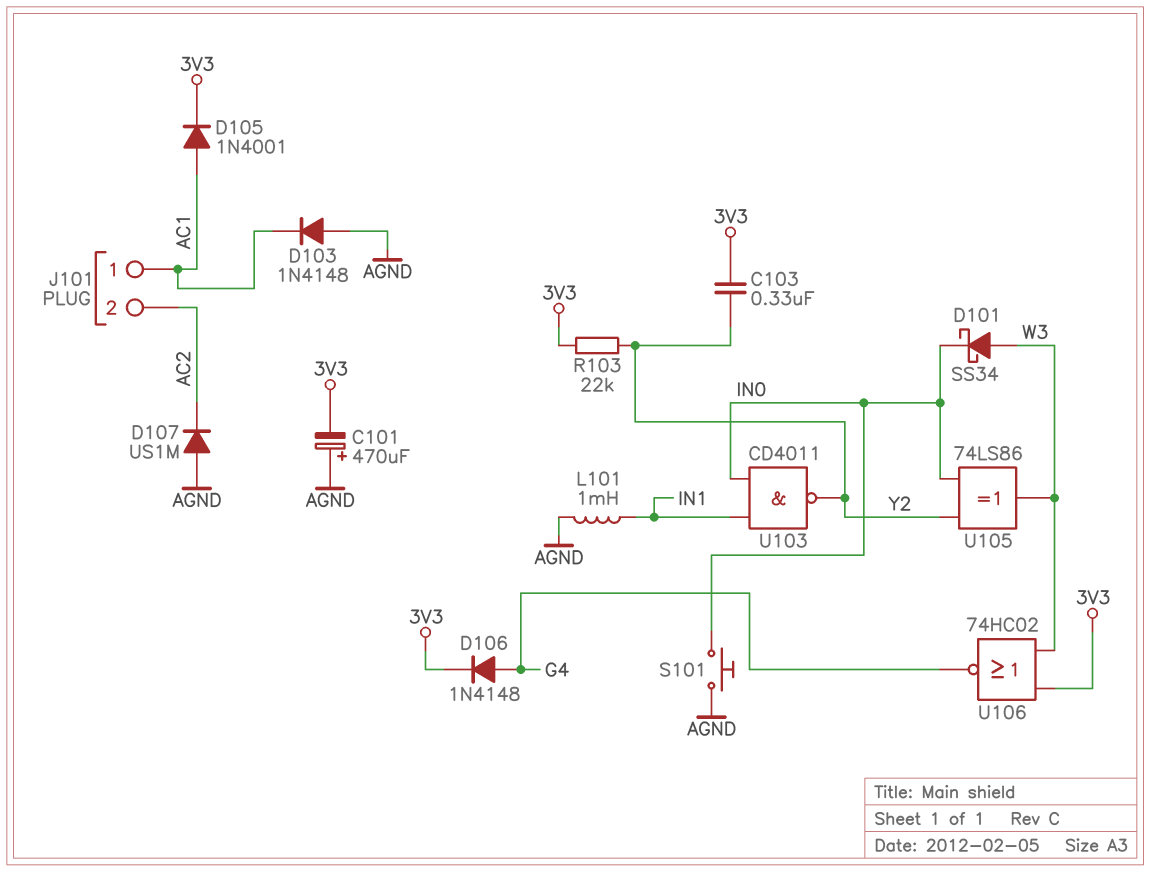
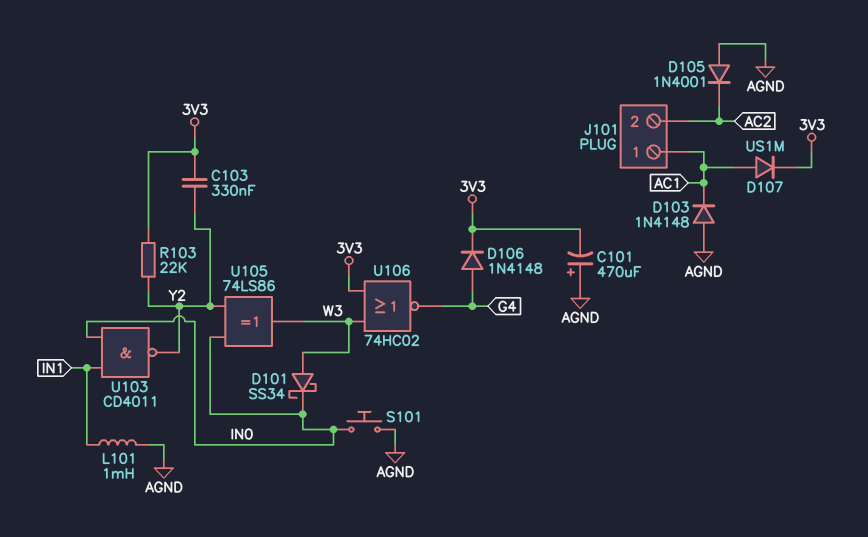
D105: diode 1N4001 (A AC1, K 3V3) -> diode 1N4001 (A AGND, K AC2)
D107: diode US1M (A AGND, K AC2) -> diode US1M (A AC1, K 3V3)

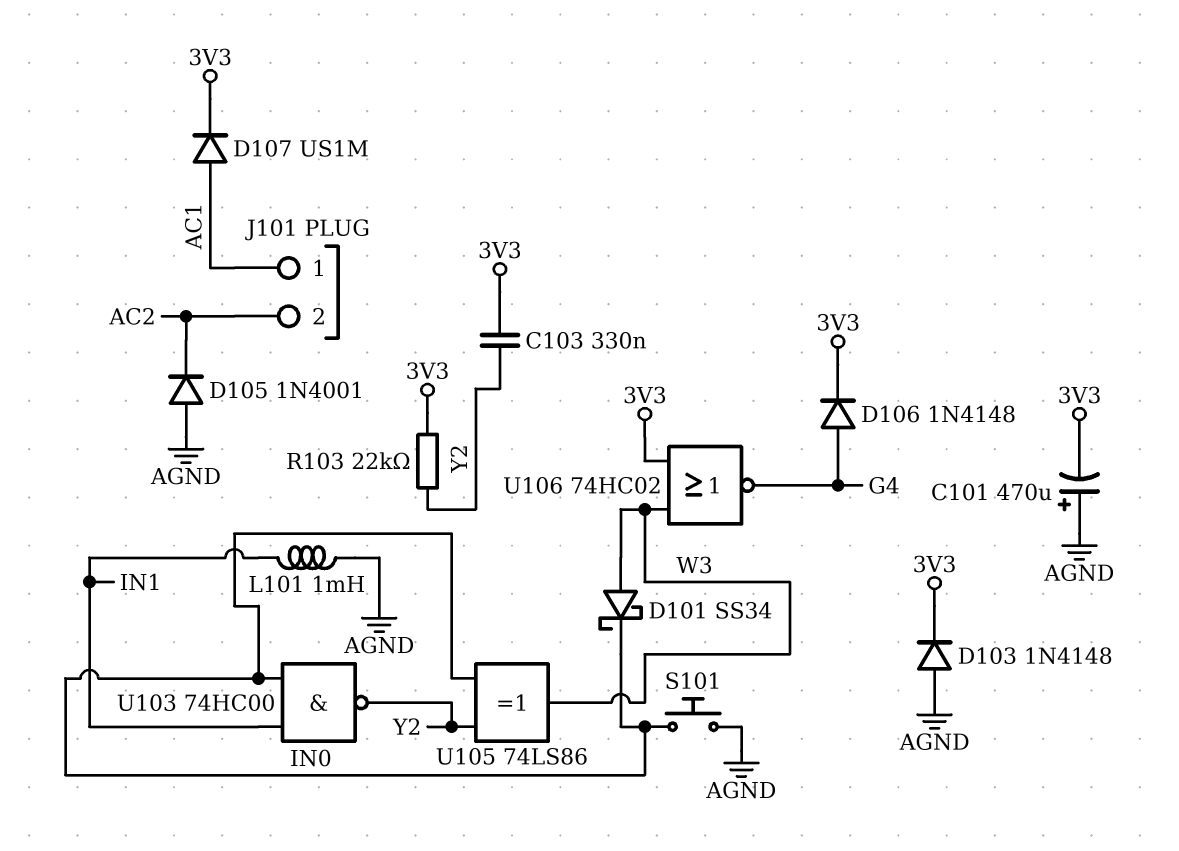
D103: diode 1N4148 (A AGND, K AC1) -> diode 1N4148 (A AGND, K 3V3)
U103: NAND CD4011 (in IN0, in IN1, out Y2) -> NAND 74HC00 (in IN0, in IN1, out Y2)

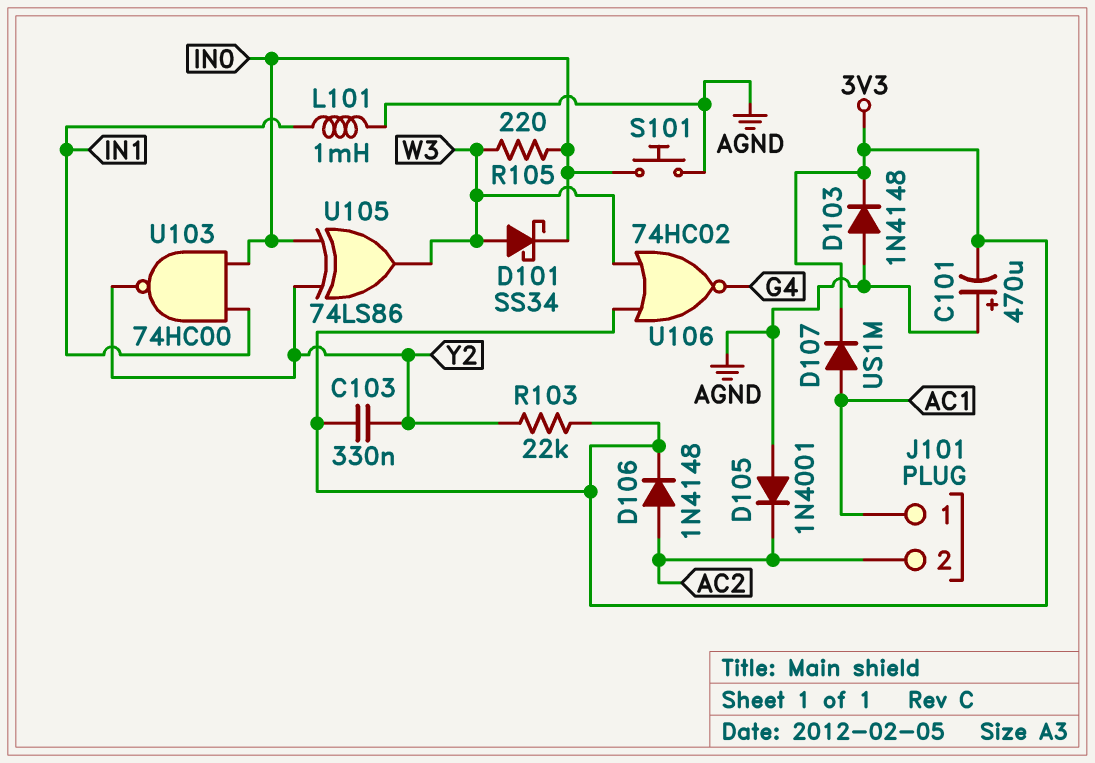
D106: diode 1N4148 (A G4, K 3V3) -> diode 1N4148 (A AC2, K 3V3)
R105: none -> 220 (IN0, W3)

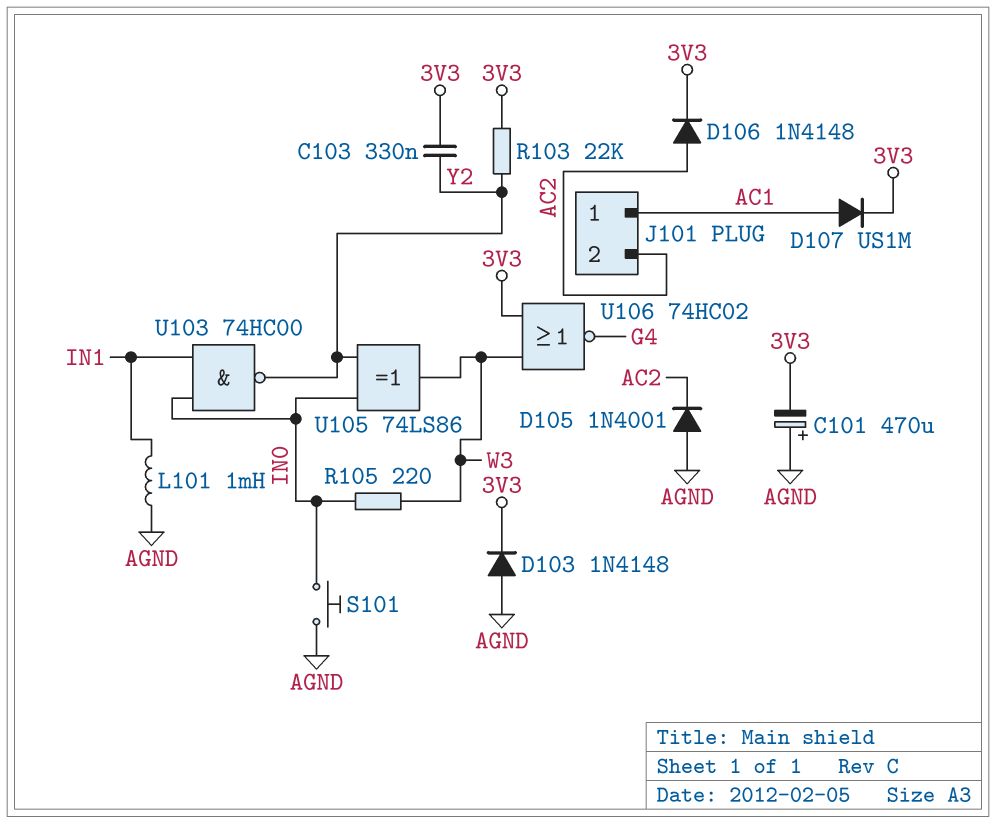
D101: schottky SS34 (A W3, K IN0) -> none

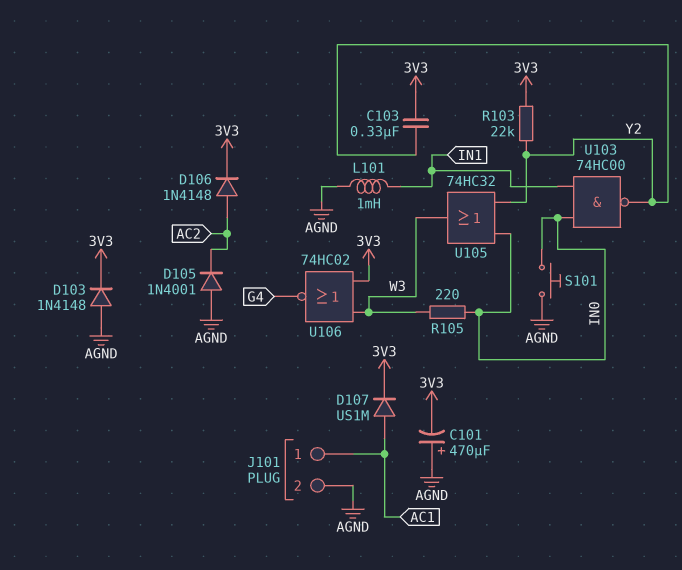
J101 pin 2: AC2 -> AGND
U105: XOR 74LS86 (in IN0, in Y2, out W3) -> OR 74HC32 (in IN0, in Y2, out W3)

